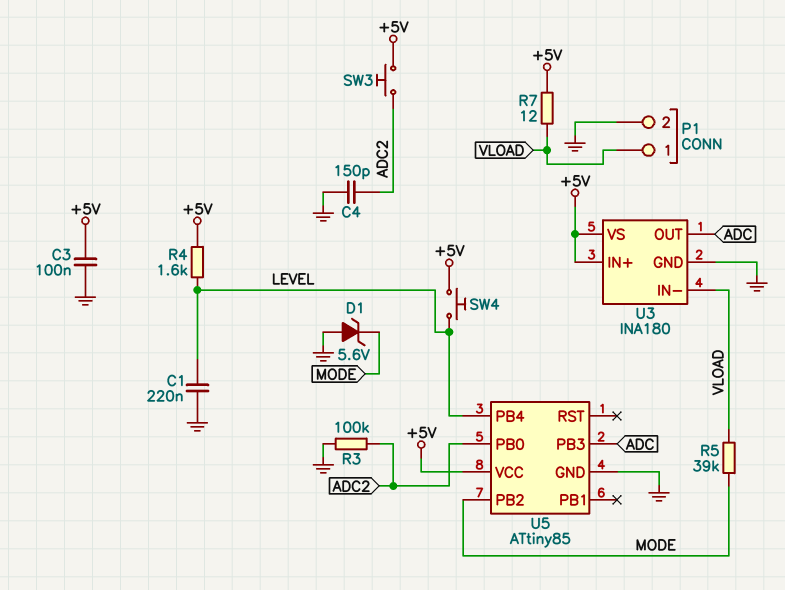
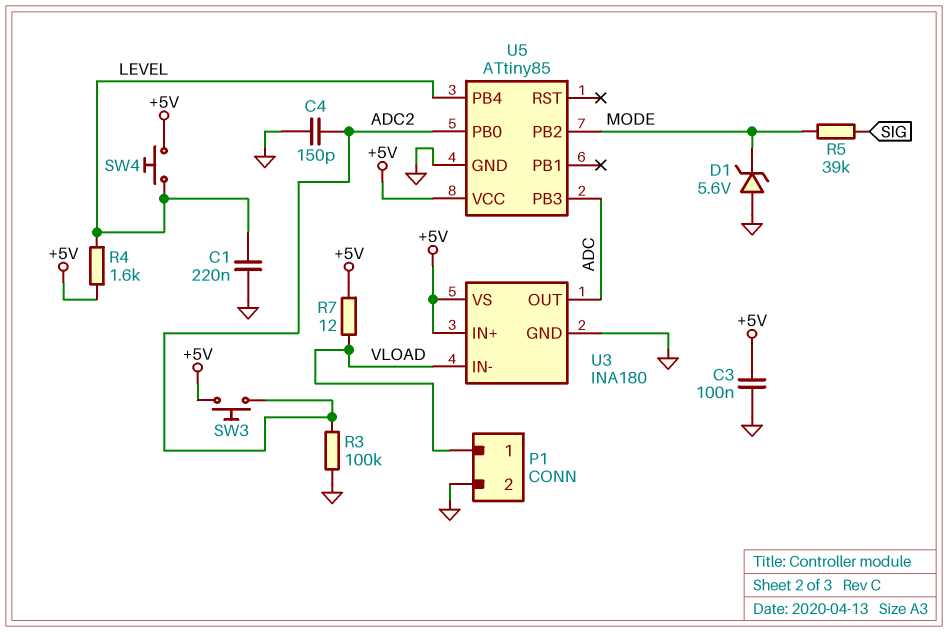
R5: 39k (MODE, VLOAD) -> 39k (MODE, SIG)

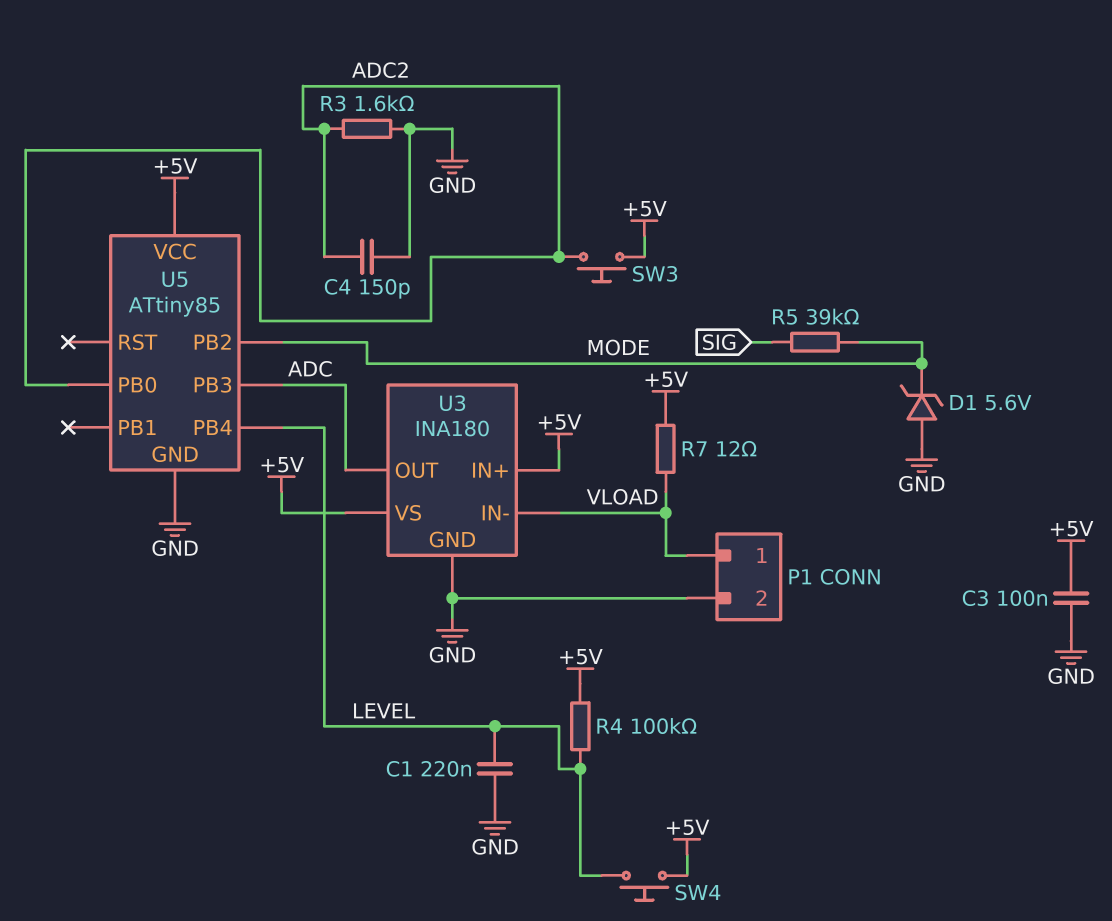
R3: 100k (ADC2, GND) -> 1.6k (ADC2, GND)
R4: 1.6k (+5V, LEVEL) -> 100k (+5V, LEVEL)

